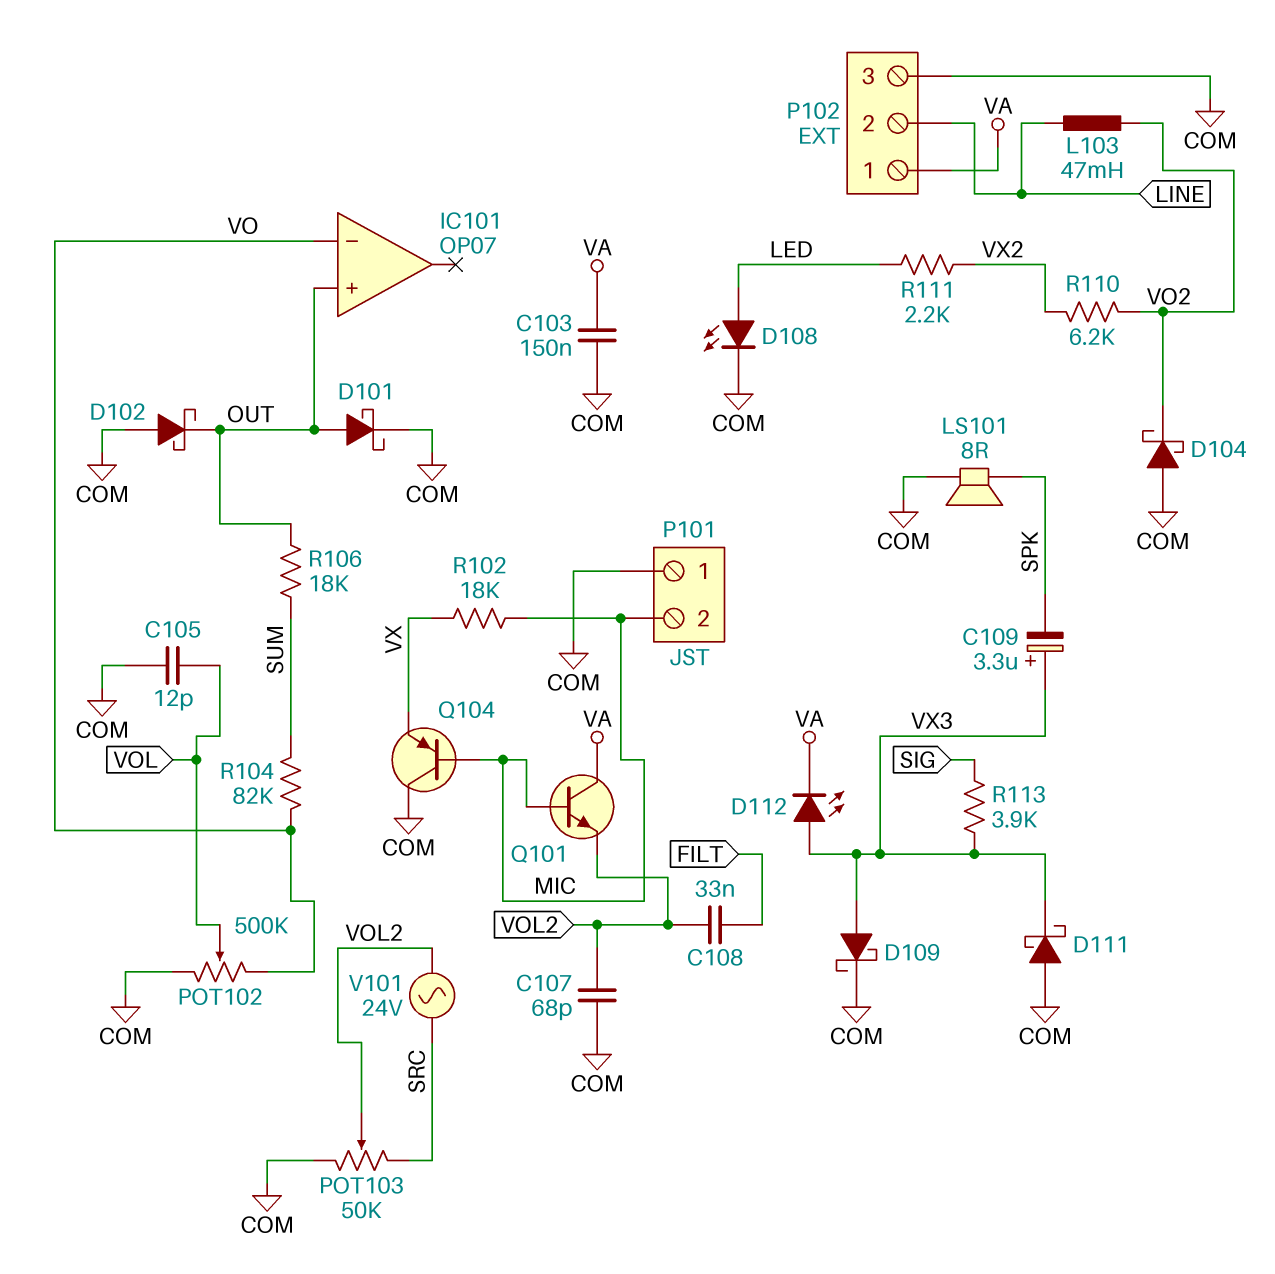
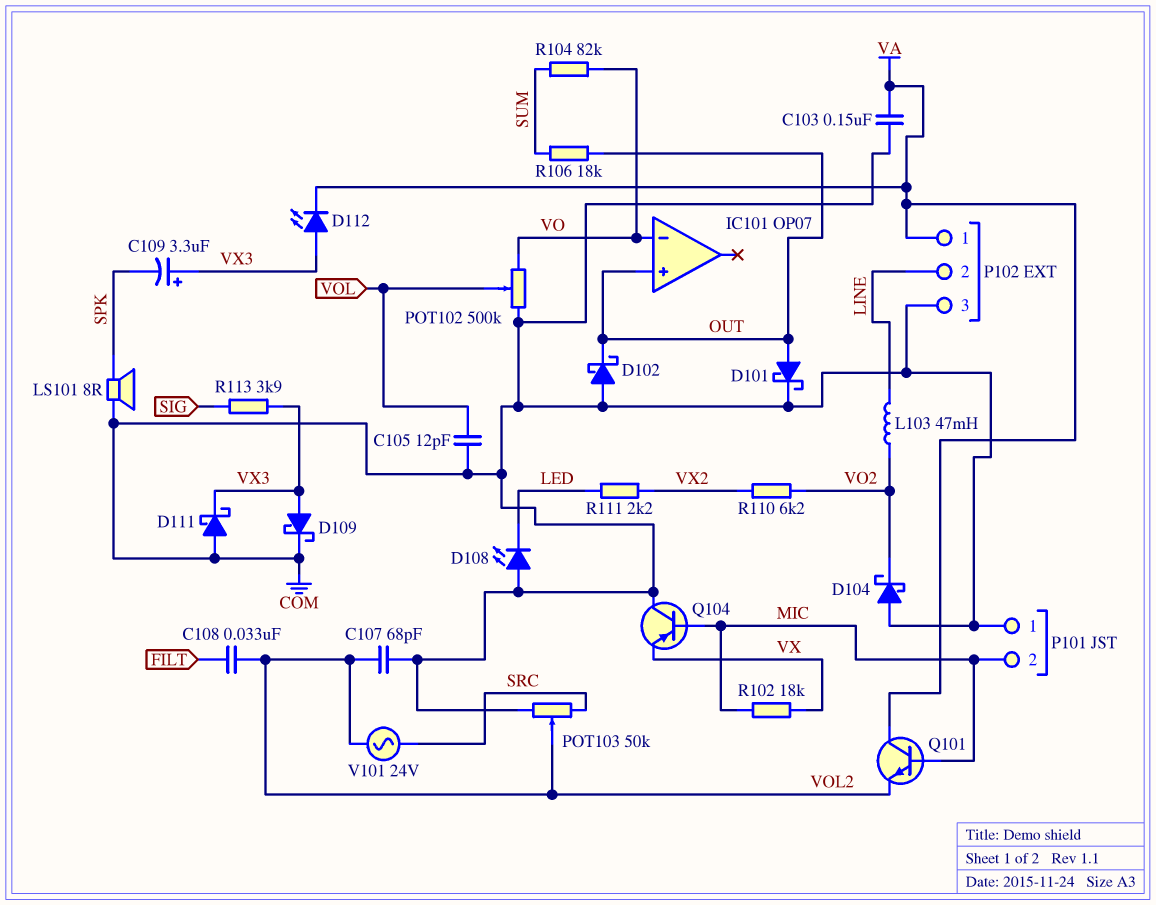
D108: LED (A LED, K COM) -> LED (A COM, K LED)

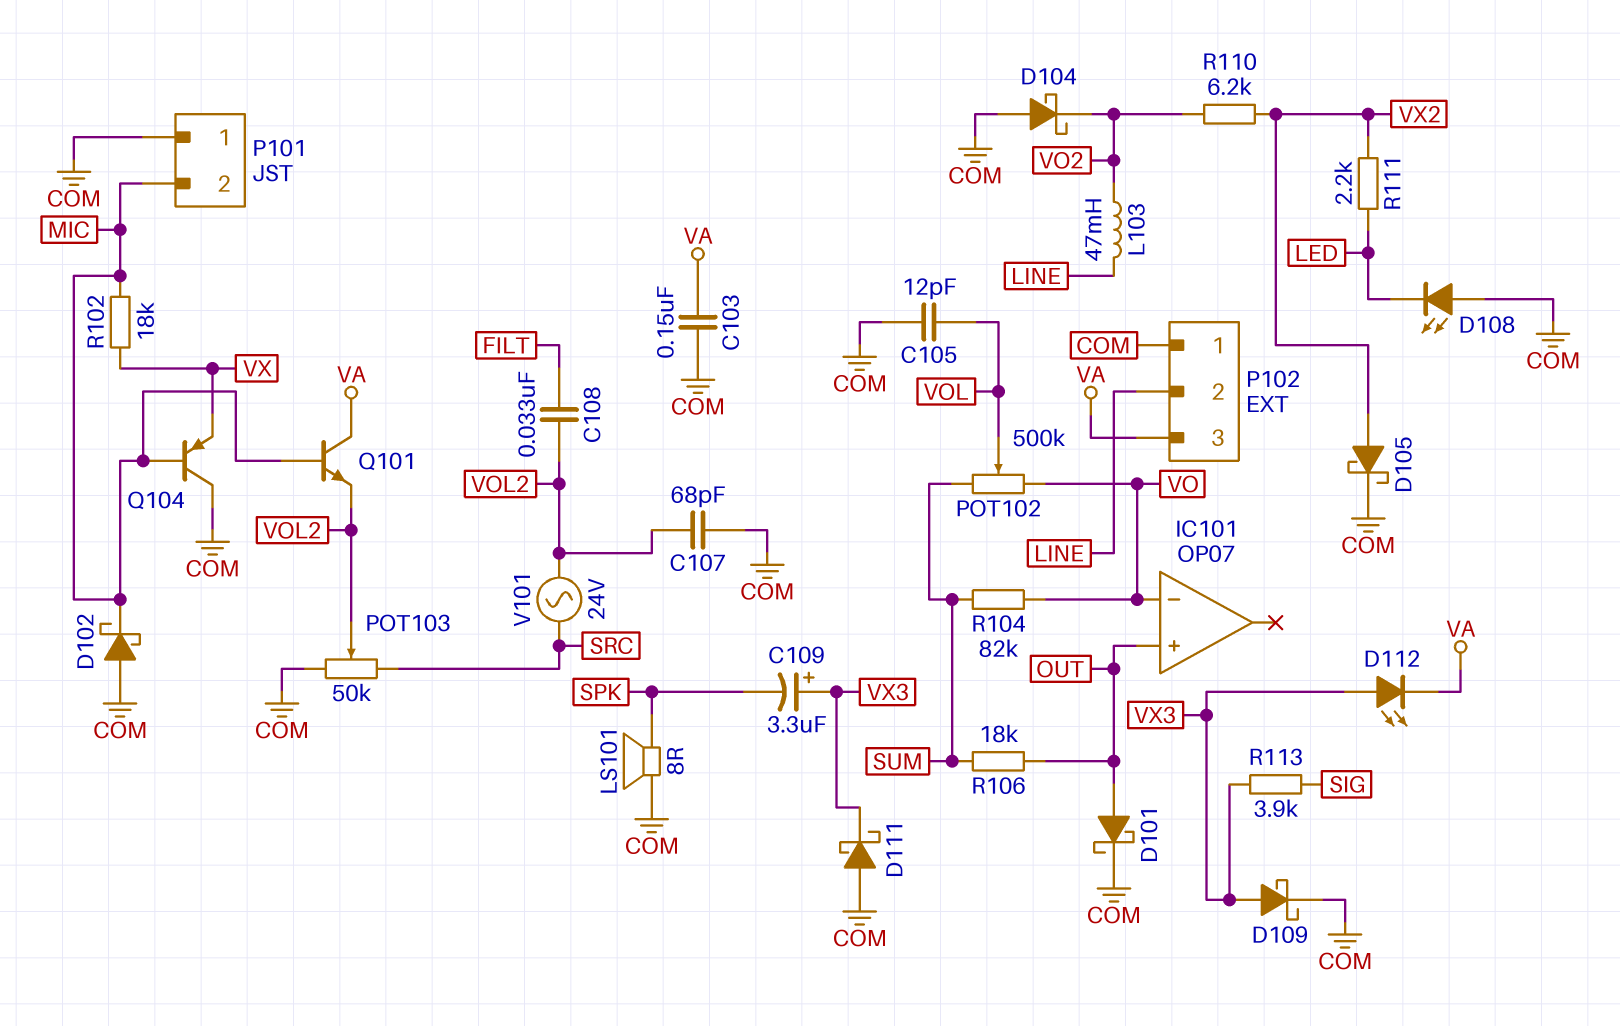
D102: schottky (A COM, K OUT) -> schottky (A COM, K MIC)
D105: none -> schottky (A VX2, K COM)
P102 pin 1: VA -> COM
P102 pin 3: COM -> VA
POT102: 500k (COM, VO, wiper VOL) -> 500k (SUM, VO, wiper VOL)

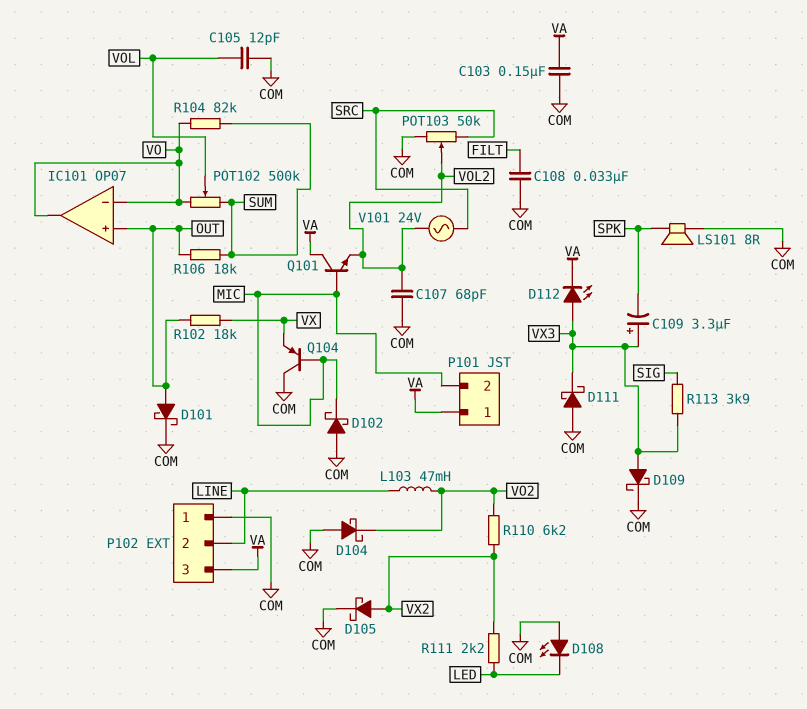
C108: 33nF (FILT, VOL2) -> 33nF (COM, FILT)
IC101 pin out: none -> VO
P101 pin 1: COM -> VA
R102: 18k (MIC, VX) -> 18k (OUT, VX)

